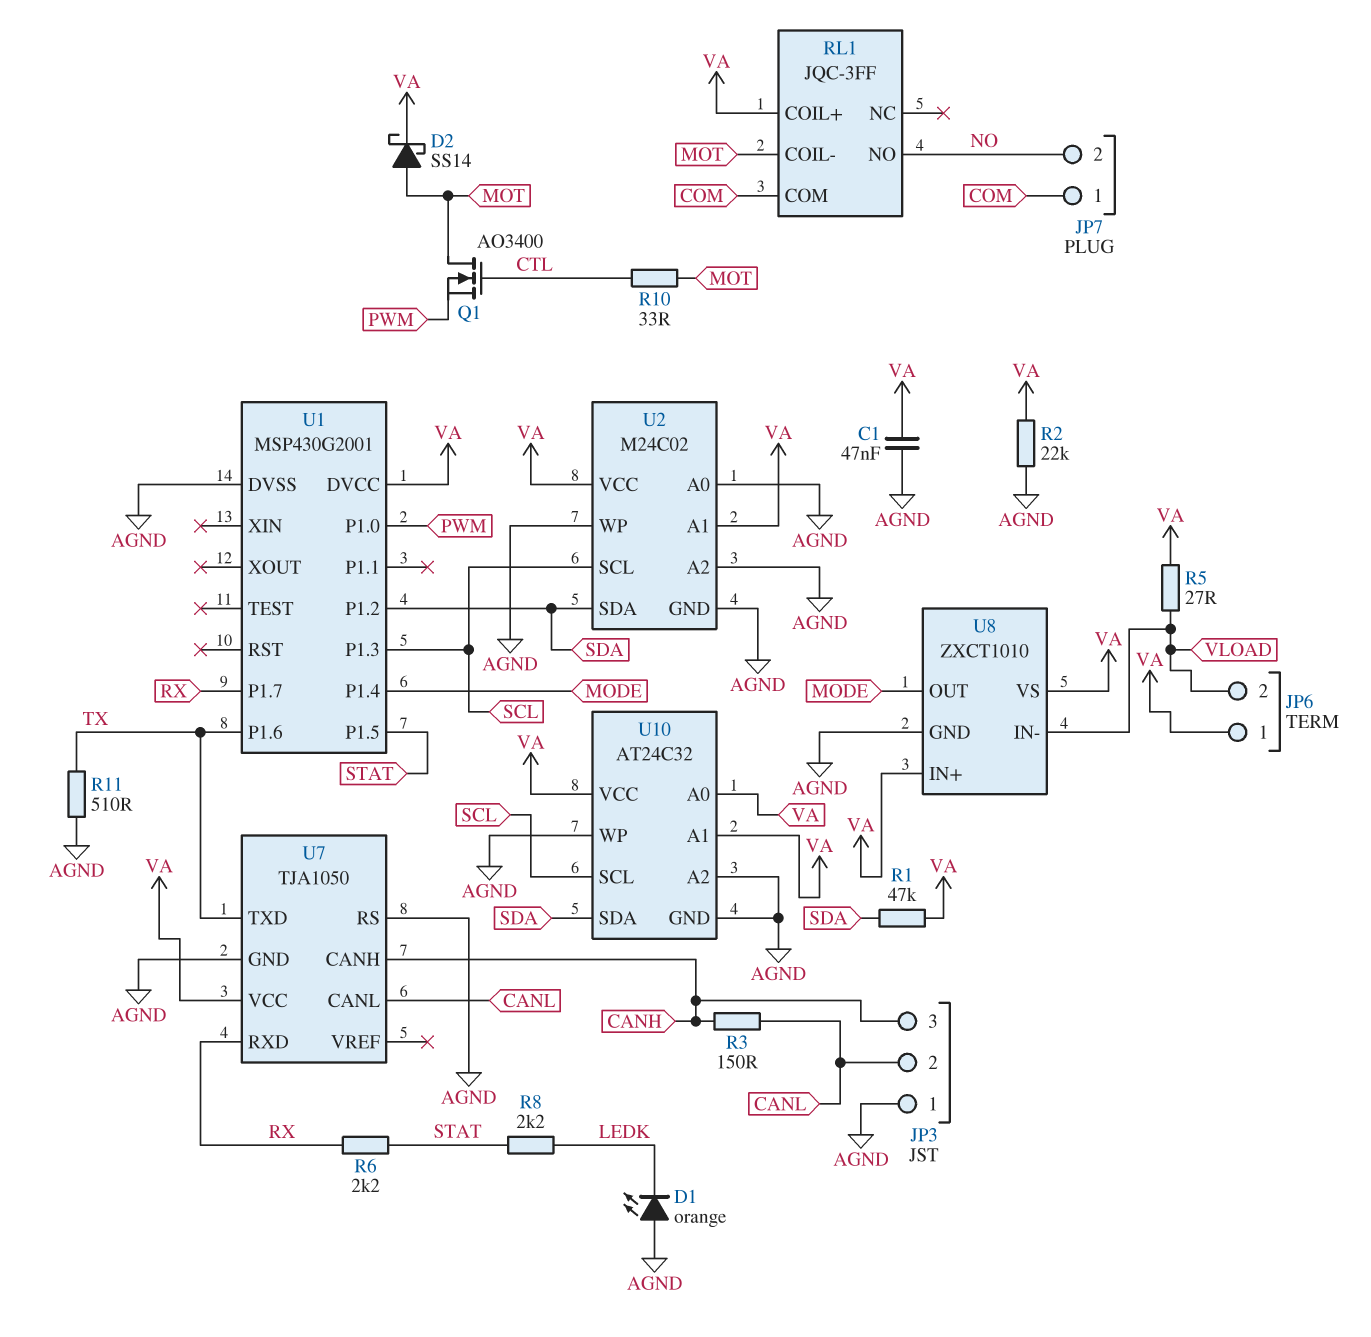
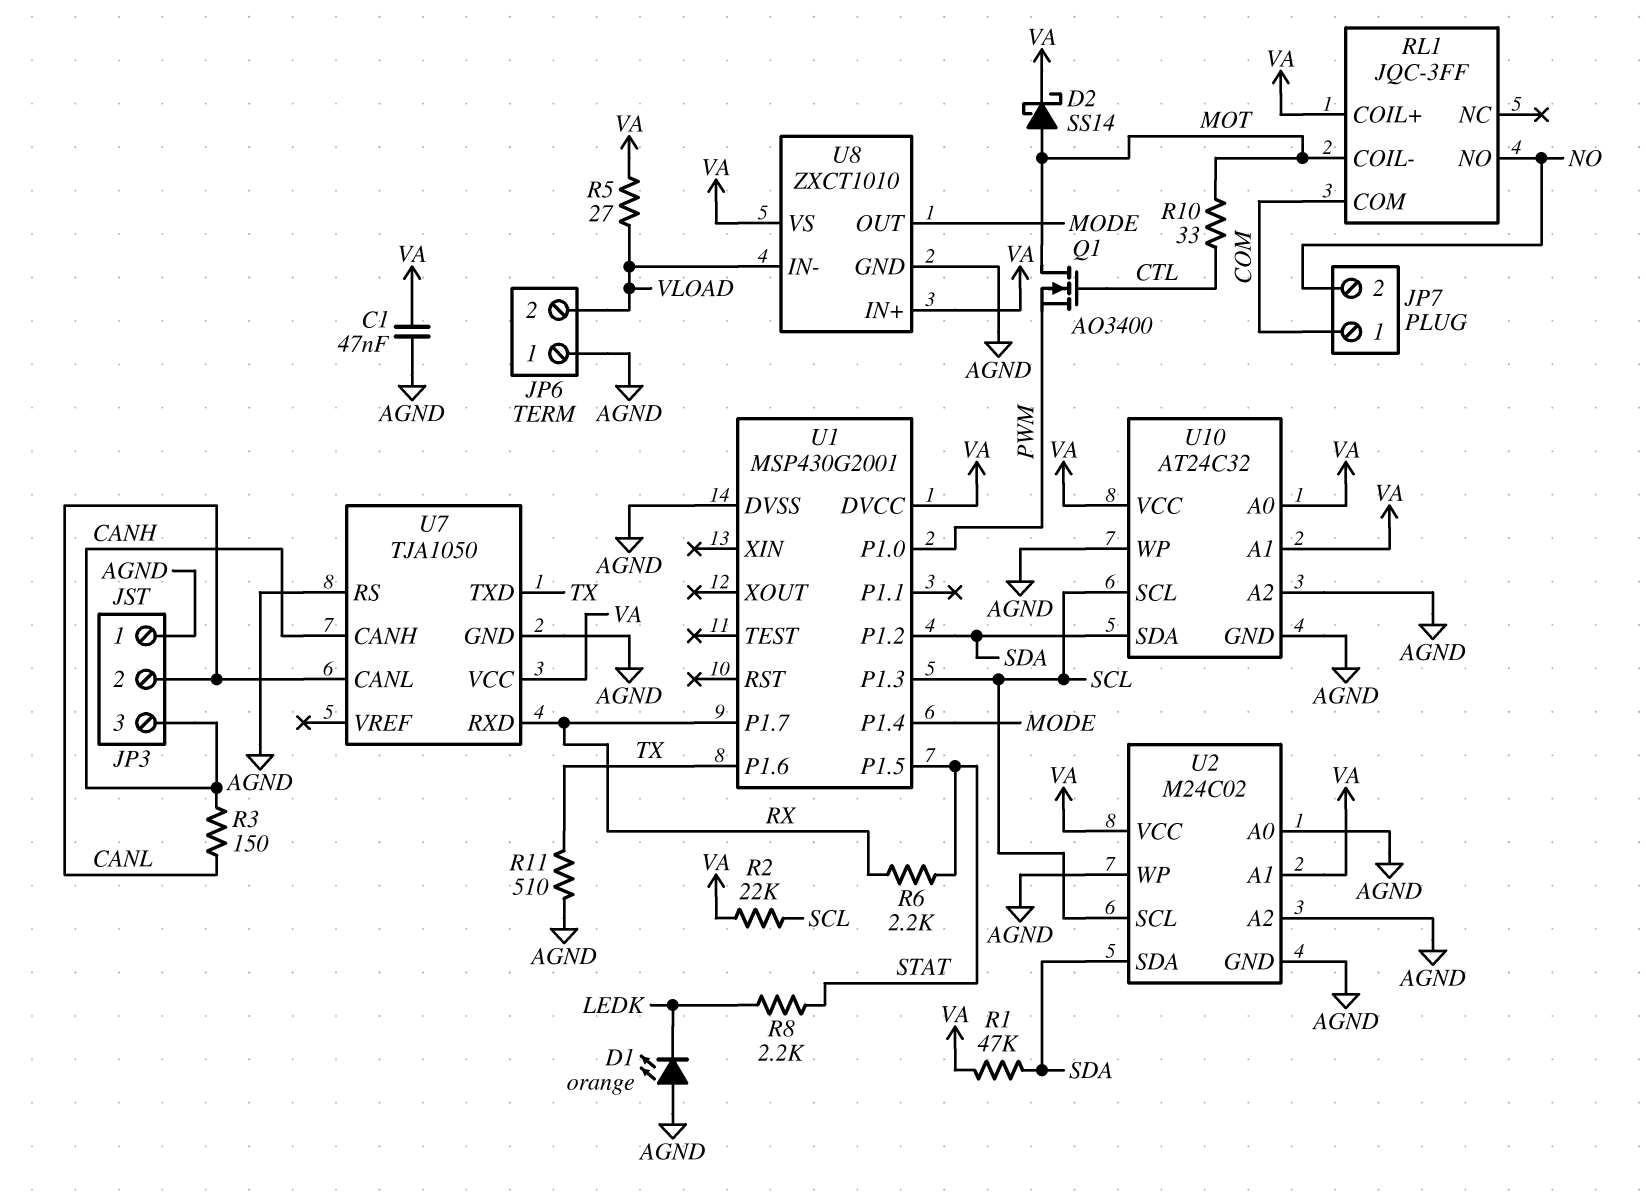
JP6 pin 1: VA -> AGND
R2: 22k (AGND, VA) -> 22k (SCL, VA)

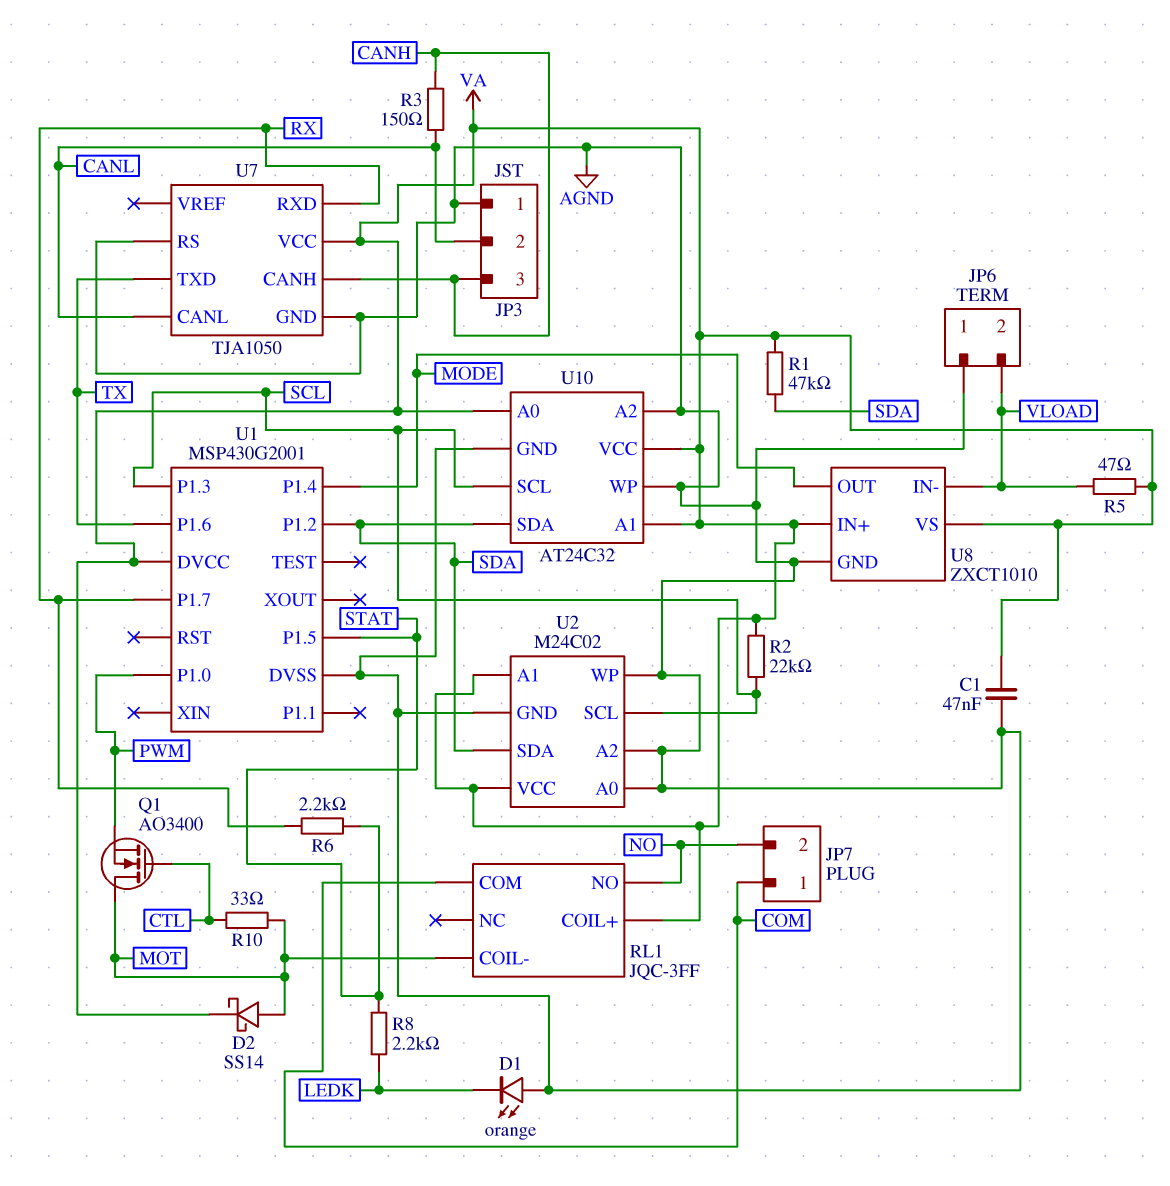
R5: 27 (VA, VLOAD) -> 47 (VA, VLOAD)
R11: 510 (AGND, TX) -> none

